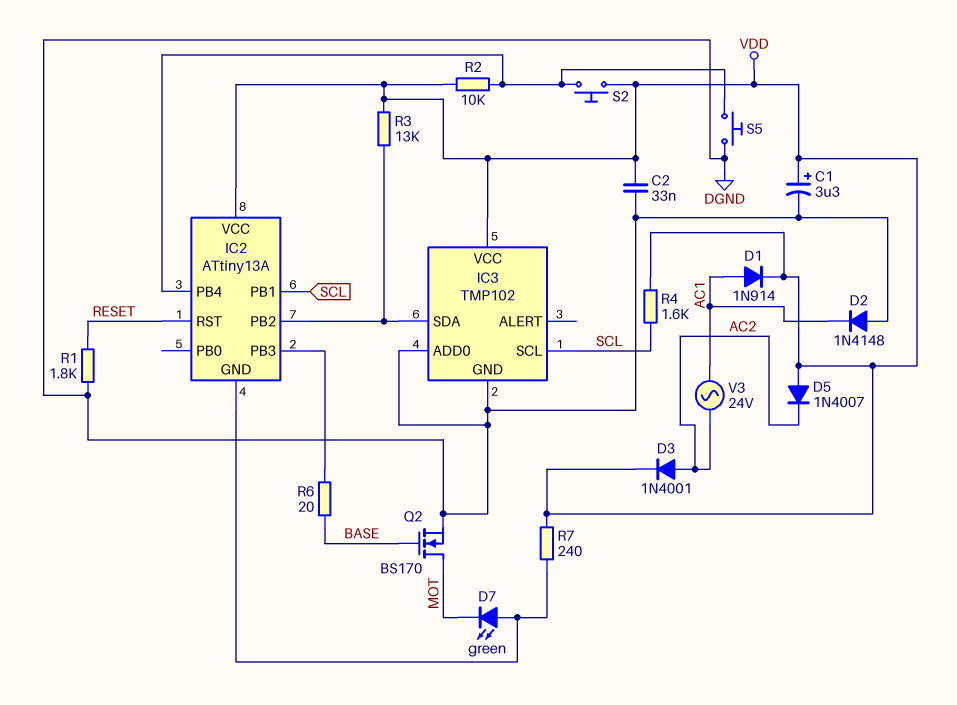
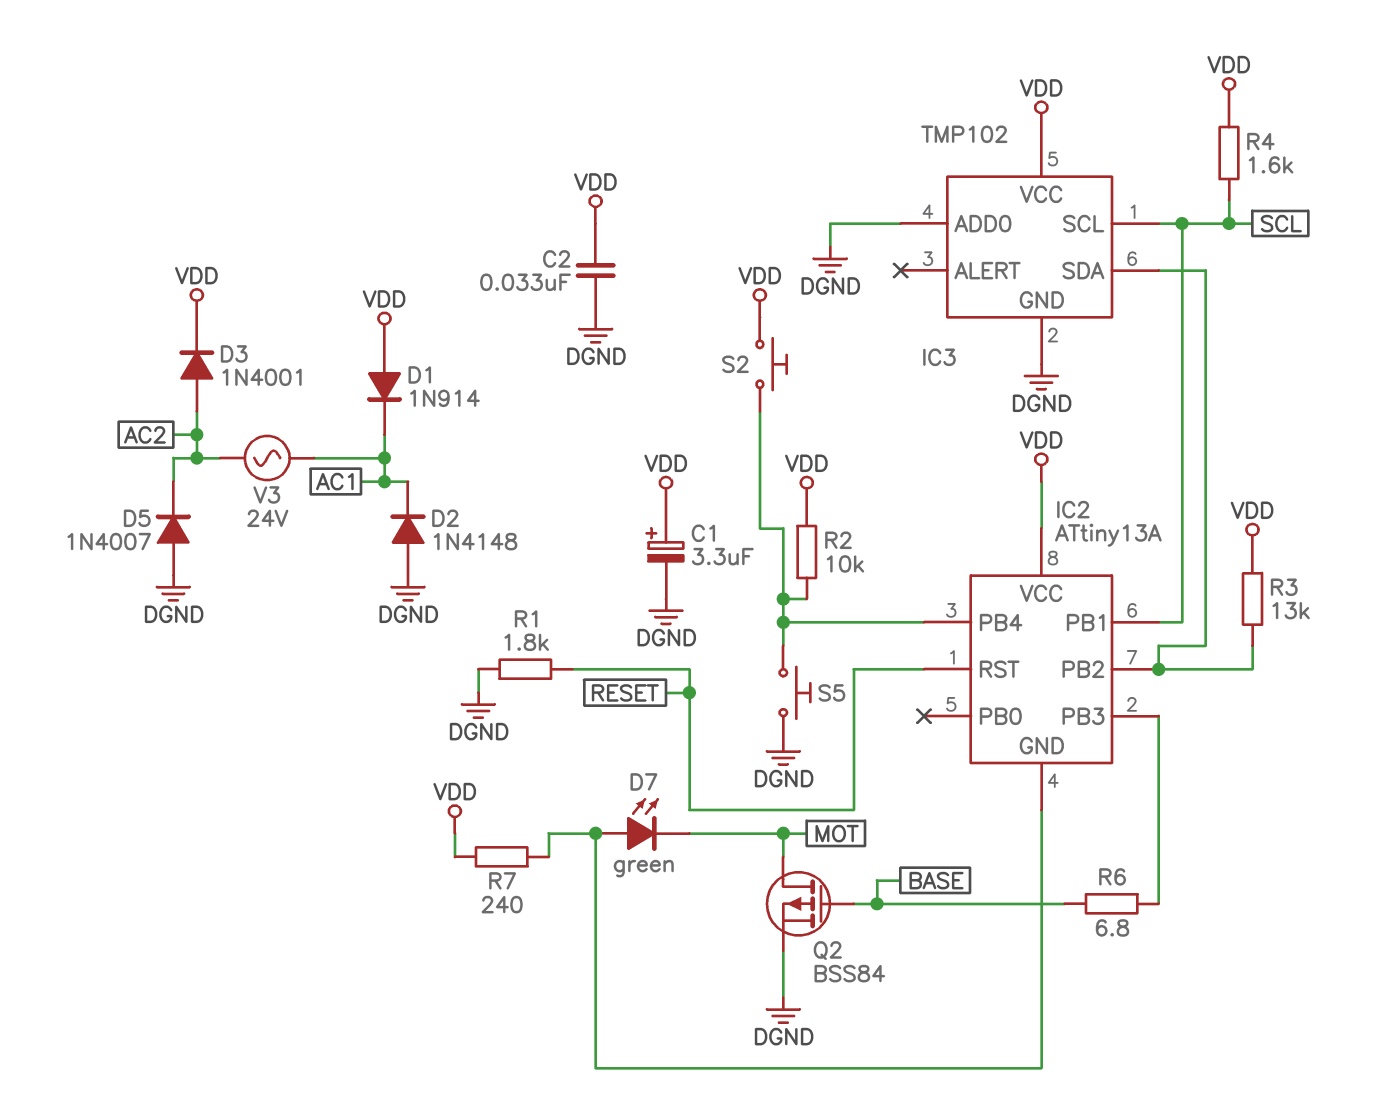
D1: diode 1N914 (A AC1, K VDD) -> diode 1N914 (A VDD, K AC1)
D5: diode 1N4007 (A VDD, K AC2) -> diode 1N4007 (A DGND, K AC2)
Q2: NMOS BS170 (G BASE, D MOT, S DGND) -> PMOS BSS84 (G BASE, D MOT, S DGND)
R6: 20 (BASE, IC2/PB3) -> 6.8 (BASE, IC2/PB3)

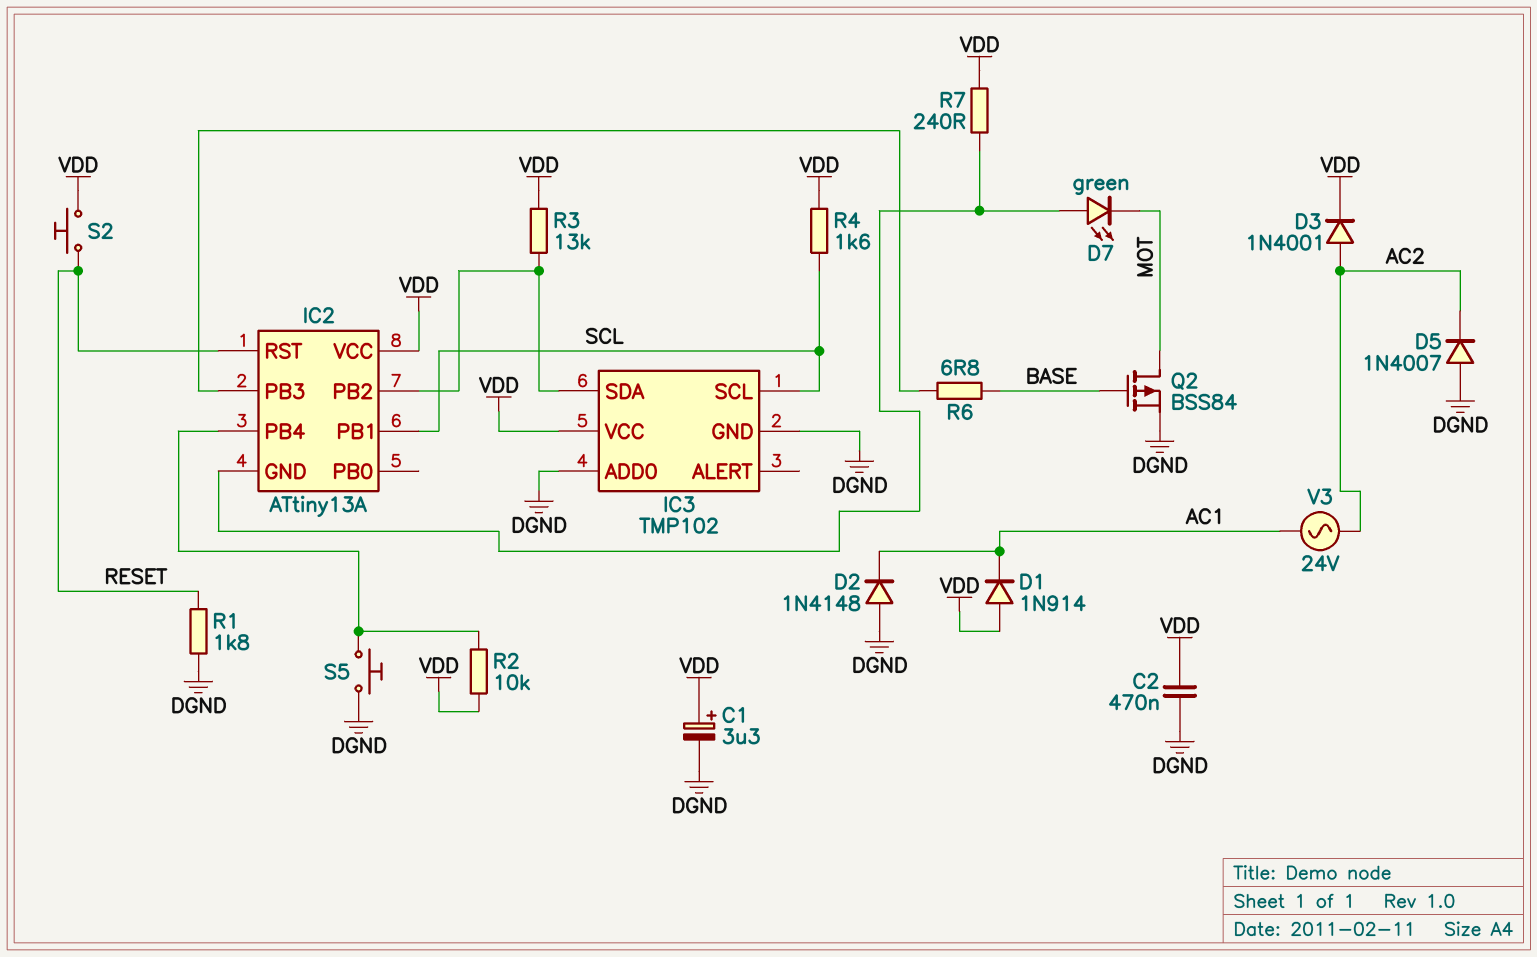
C2: 33nF (DGND, VDD) -> 470nF (DGND, VDD)
S2: button (IC2/PB4, VDD) -> button (RESET, VDD)

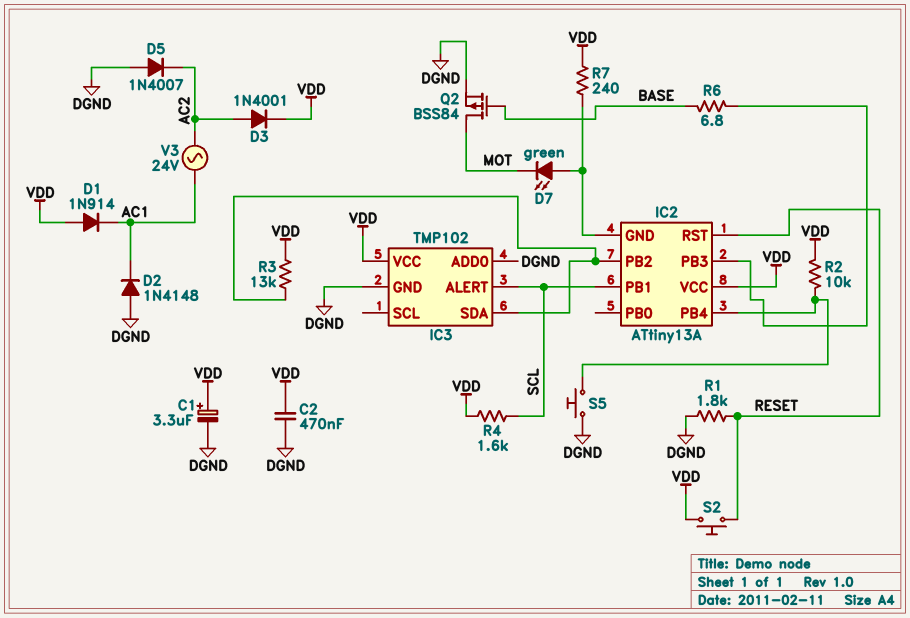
IC3 pin ALERT: none -> SCL
IC3 pin SCL: SCL -> none

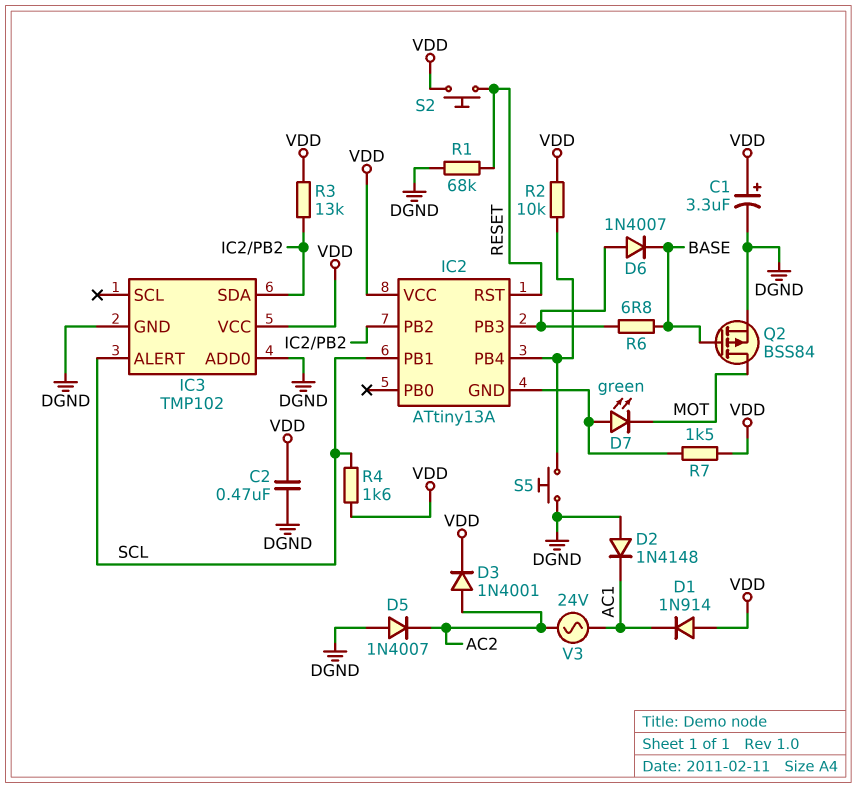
D6: none -> diode 1N4007 (A IC2/PB3, K BASE)
R1: 1.8k (DGND, RESET) -> 68k (DGND, RESET)
R7: 240 (IC2/GND, VDD) -> 1.5k (IC2/GND, VDD)

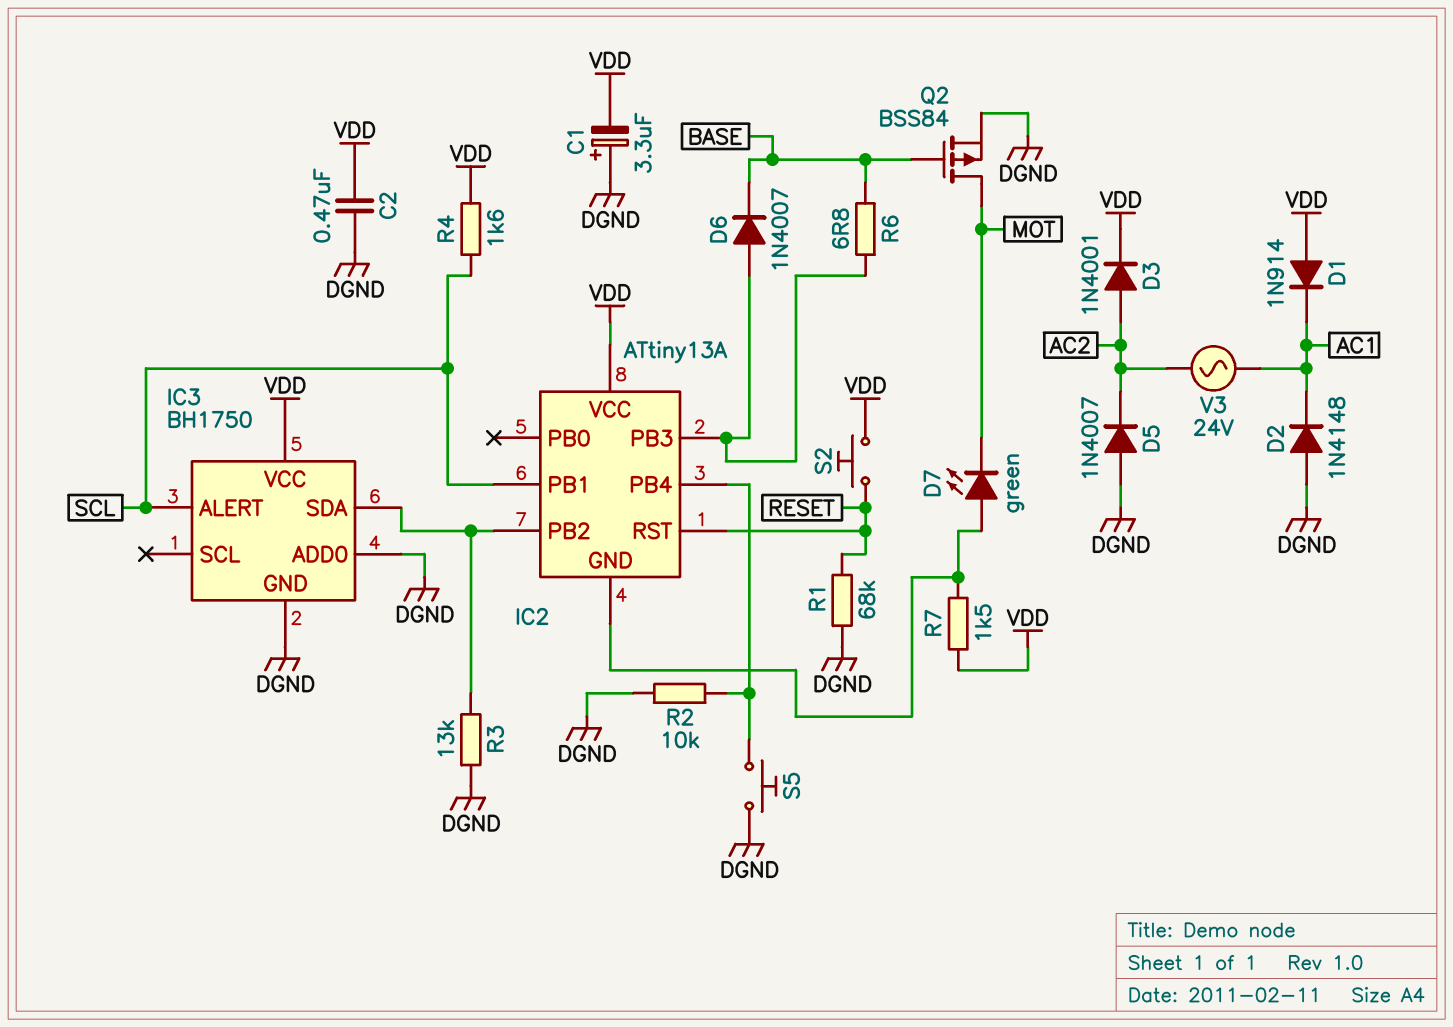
C1: 3.3uF (plus VDD, minus DGND) -> 3.3uF (plus DGND, minus VDD)
IC3: TMP102 -> BH1750
R2: 10k (IC2/PB4, VDD) -> 10k (DGND, IC2/PB4)
R3: 13k (IC2/PB2, VDD) -> 13k (DGND, IC2/PB2)

